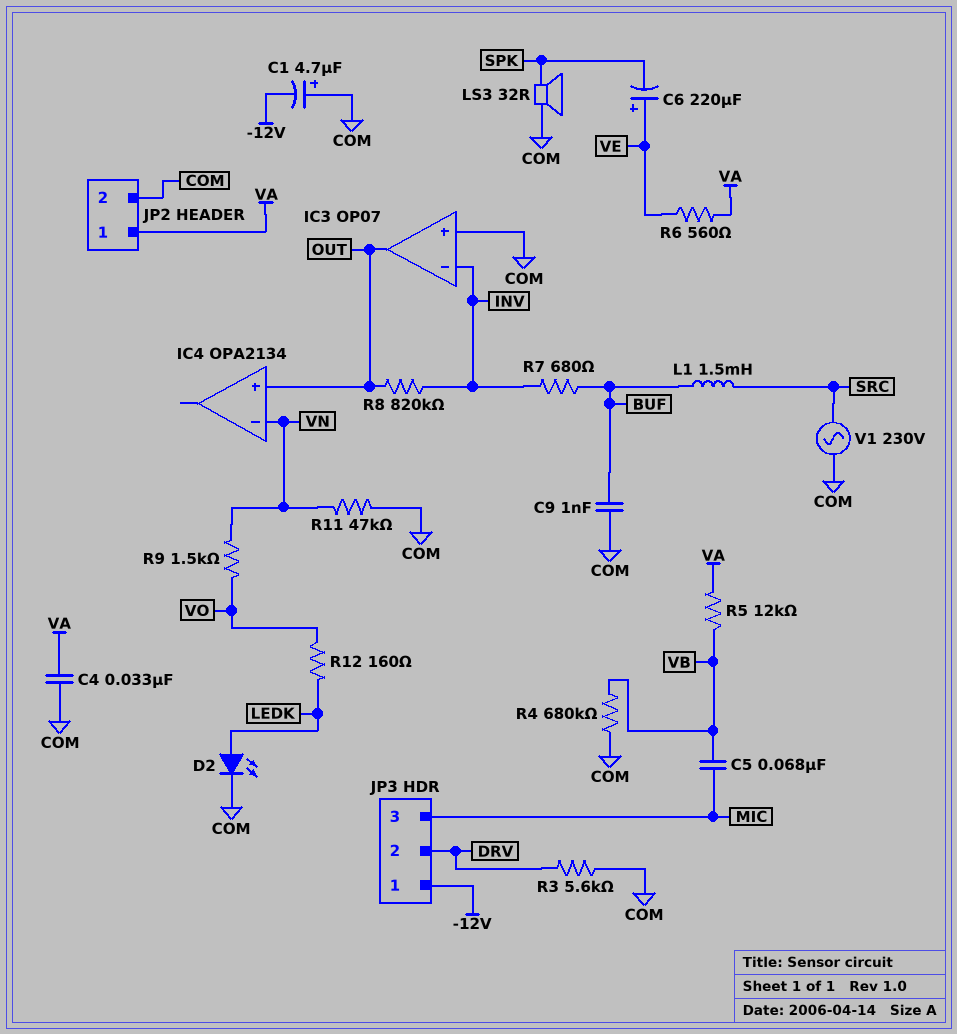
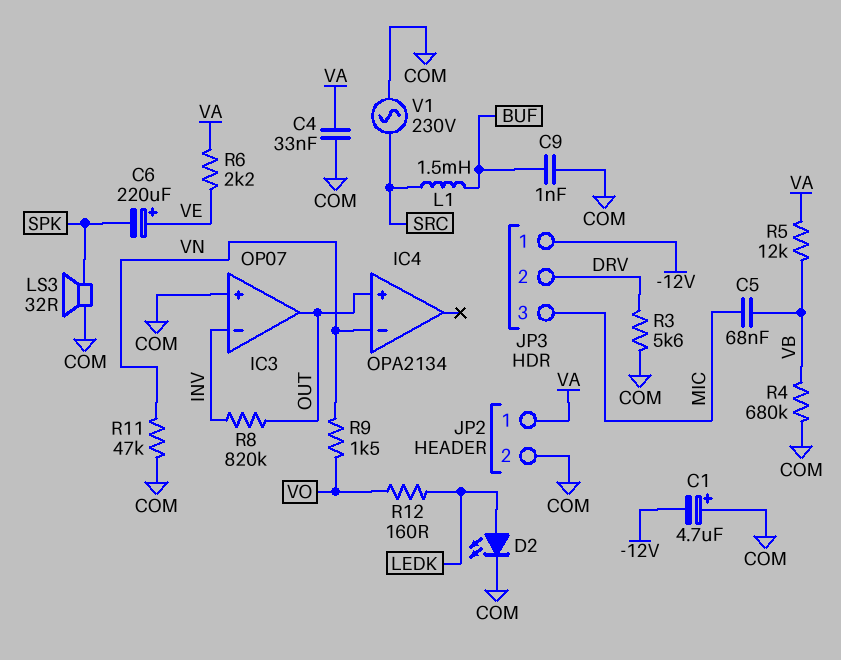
R6: 560 (VA, VE) -> 2.2k (VA, VE)
R7: 680 (BUF, INV) -> none

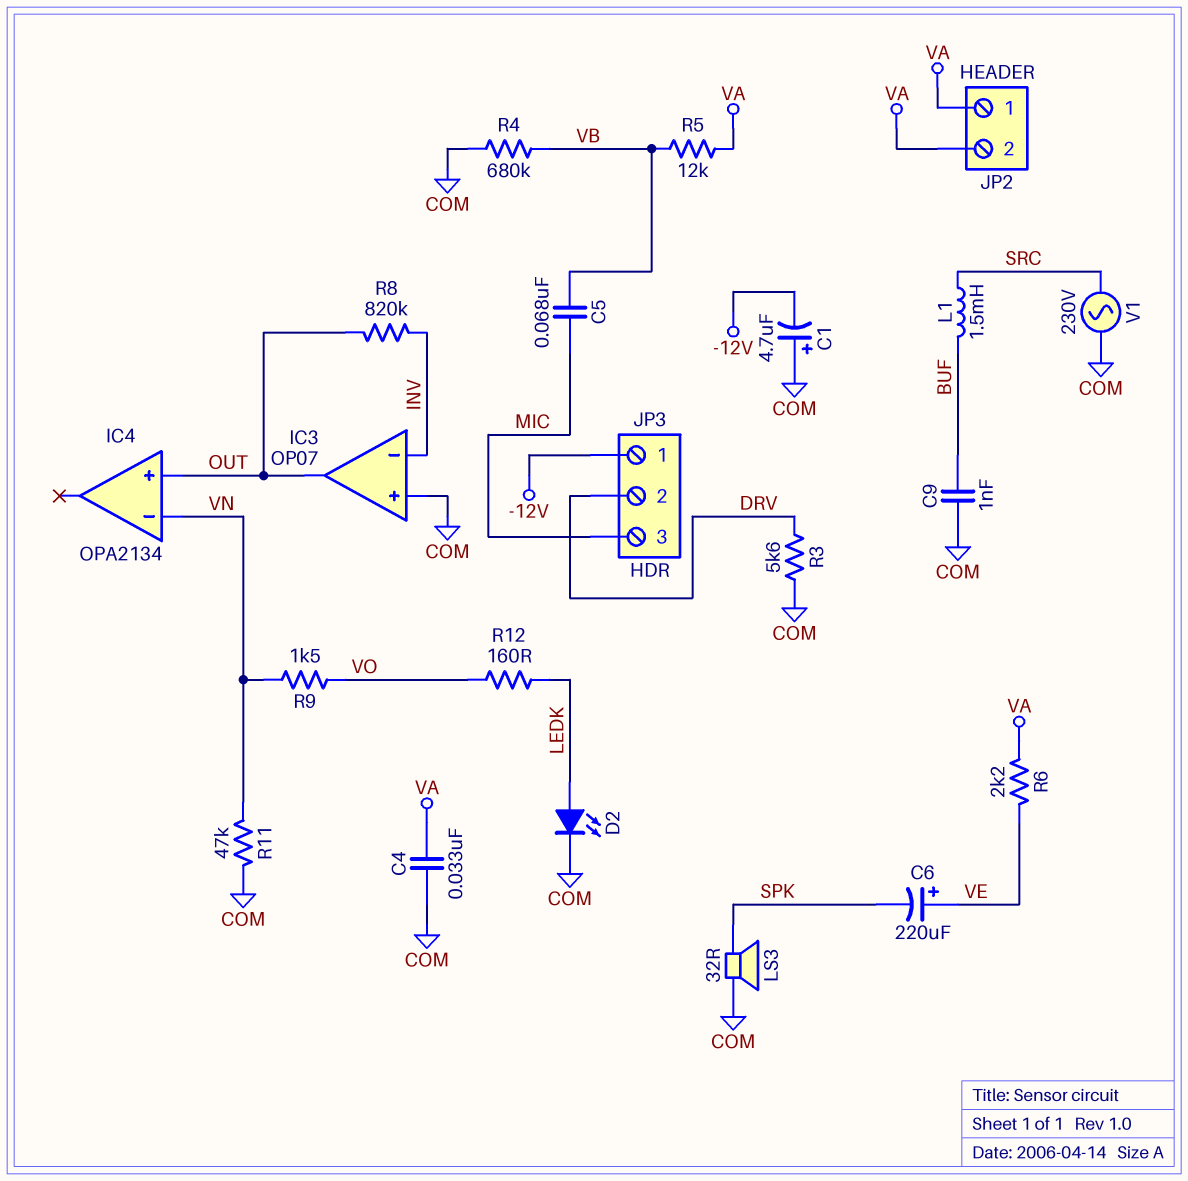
JP2 pin 2: COM -> VA

